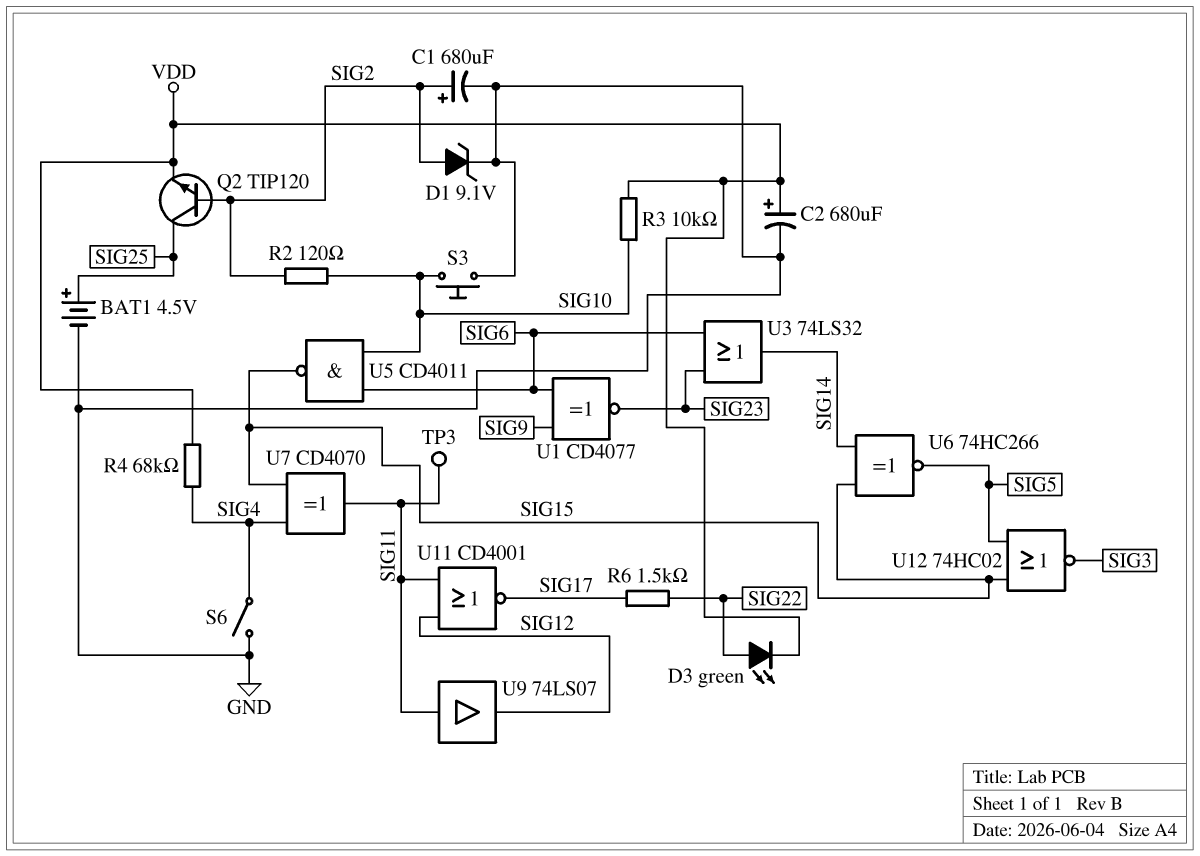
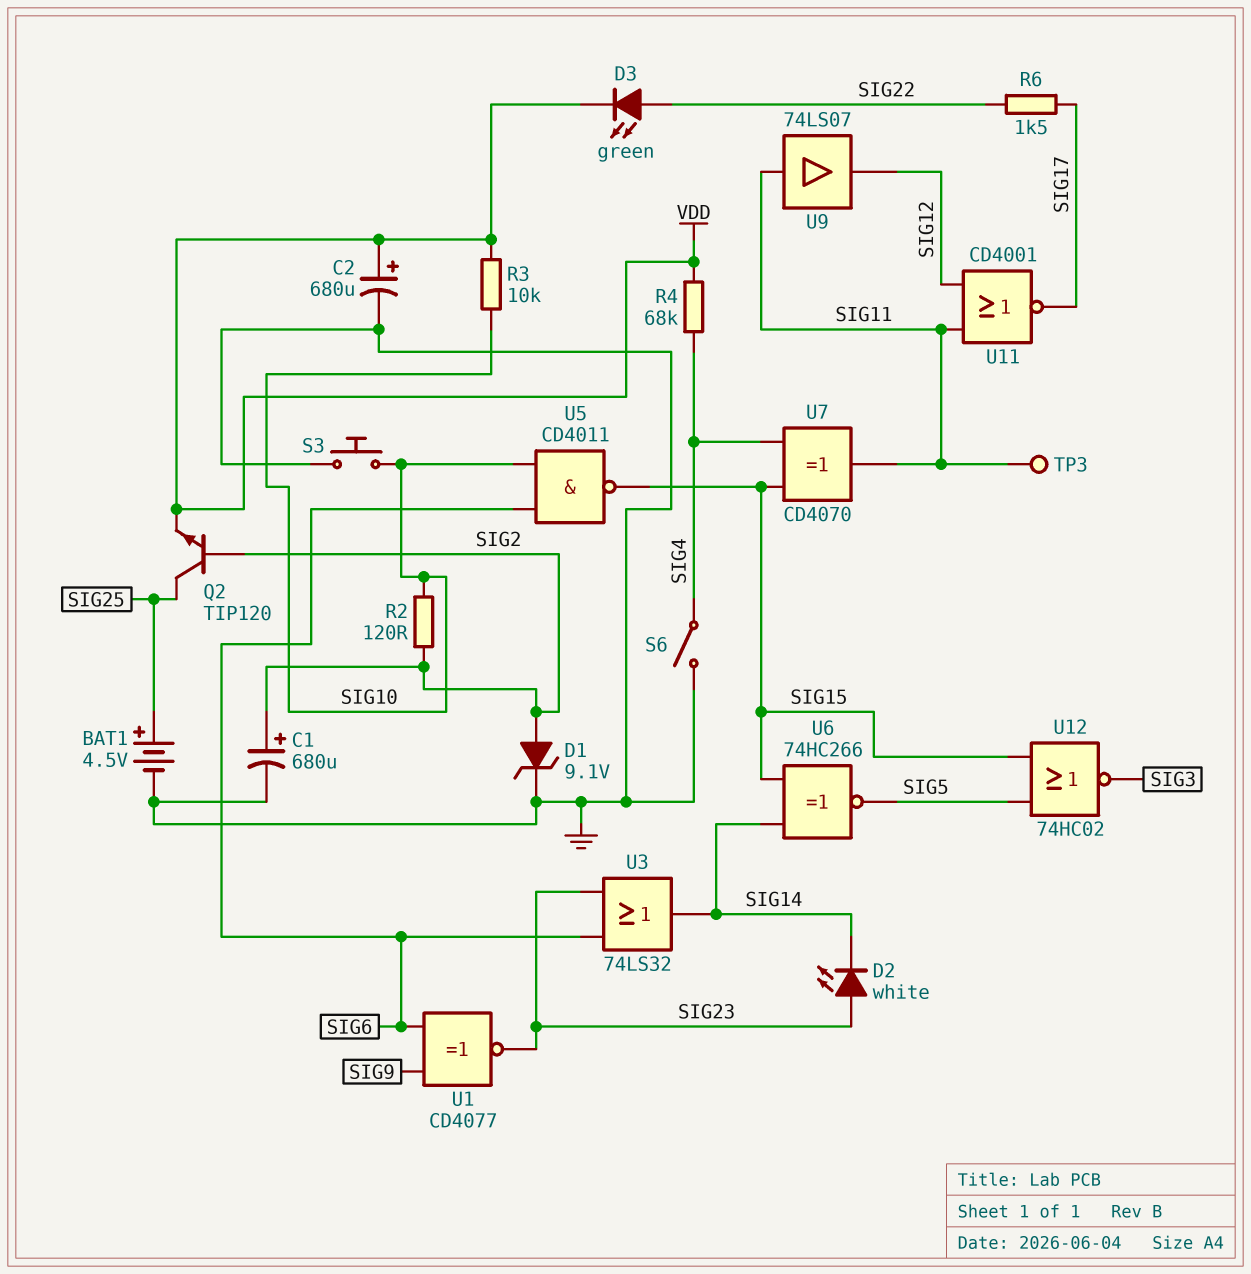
D2: none -> LED white (A SIG23, K SIG14)

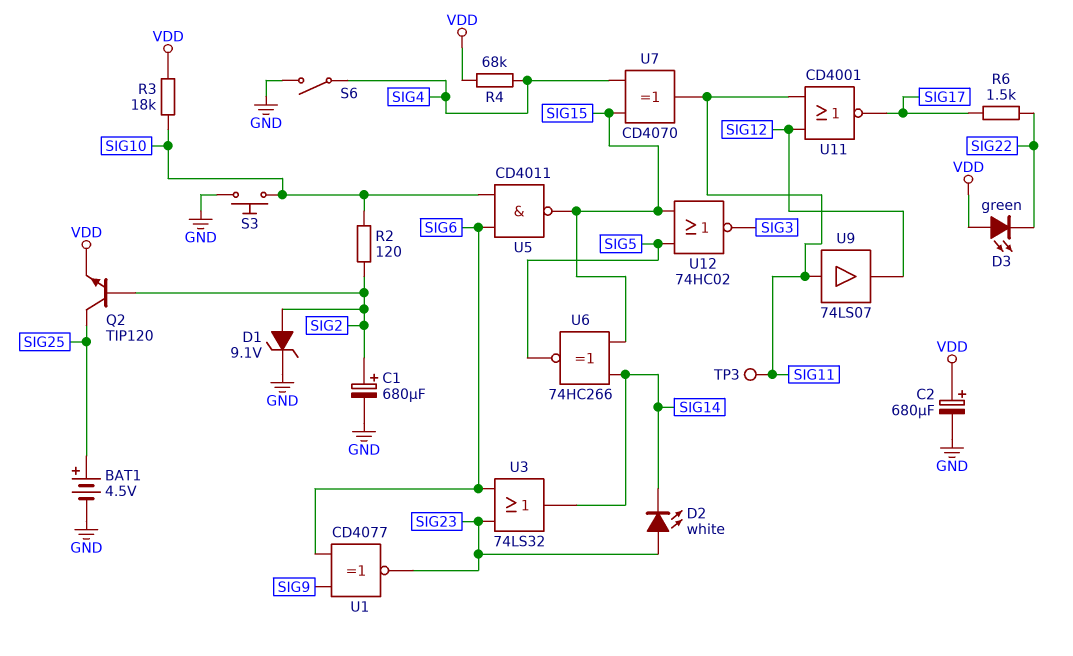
D3: LED green (A SIG22, K VDD) -> LED green (A VDD, K SIG22)
R3: 10k (SIG10, VDD) -> 18k (SIG10, VDD)

